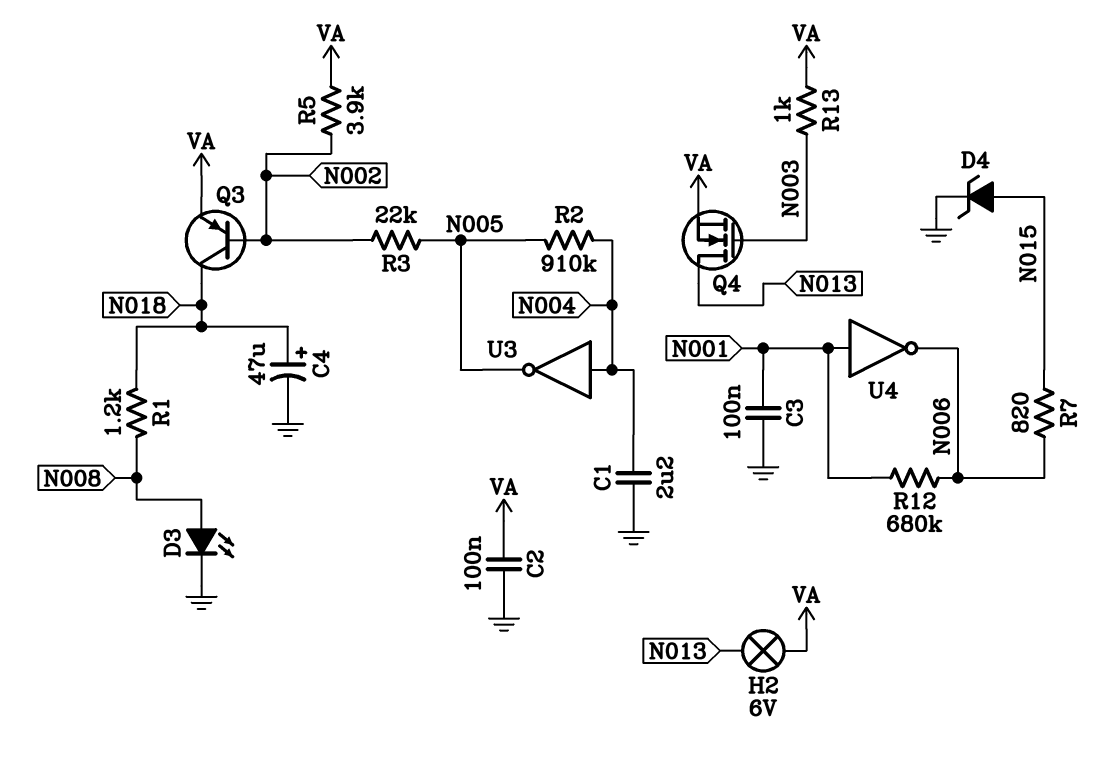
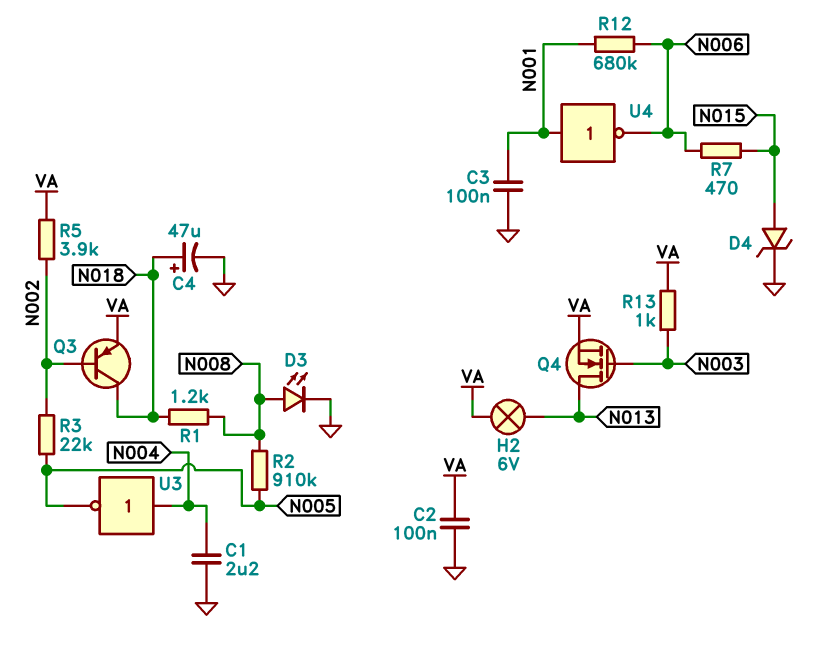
R2: 910k (N004, N005) -> 910k (N005, N008)
R7: 820 (N006, N015) -> 470 (N006, N015)

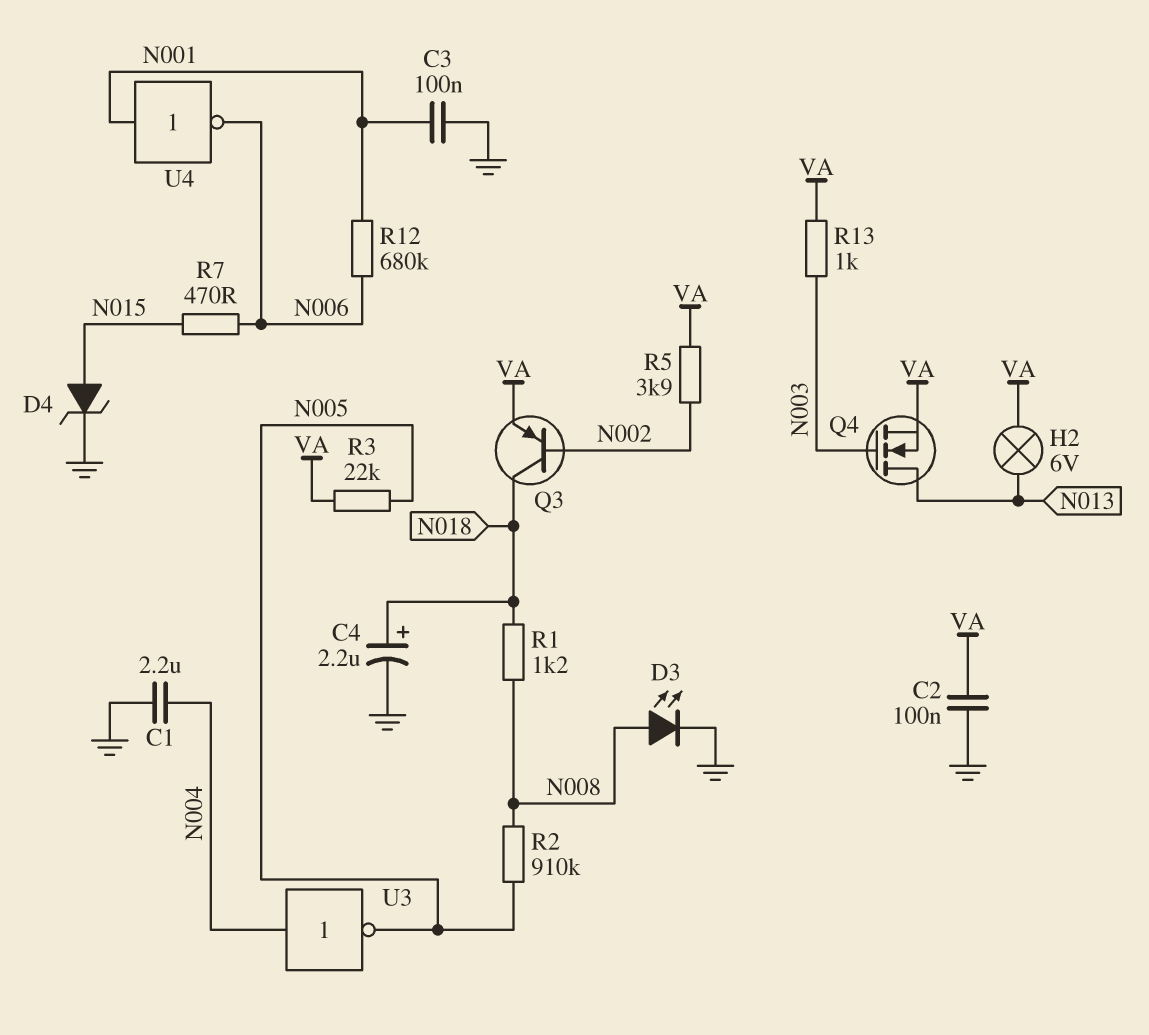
C4: 47uF (plus N018, minus GND) -> 2.2uF (plus N018, minus GND)
R3: 22k (N002, N005) -> 22k (N005, VA)

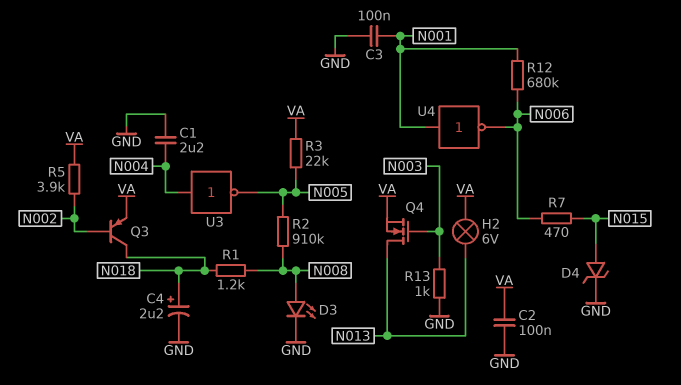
R13: 1k (N003, VA) -> 1k (GND, N003)

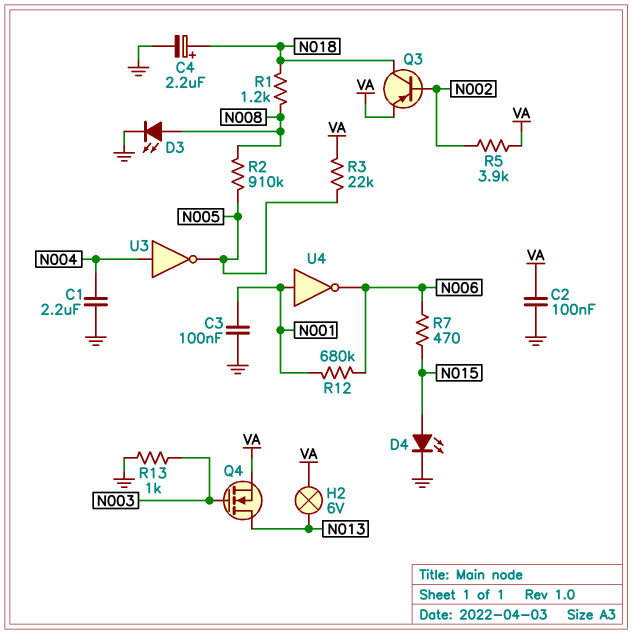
D4: zener (A N015, K GND) -> LED (A N015, K GND)

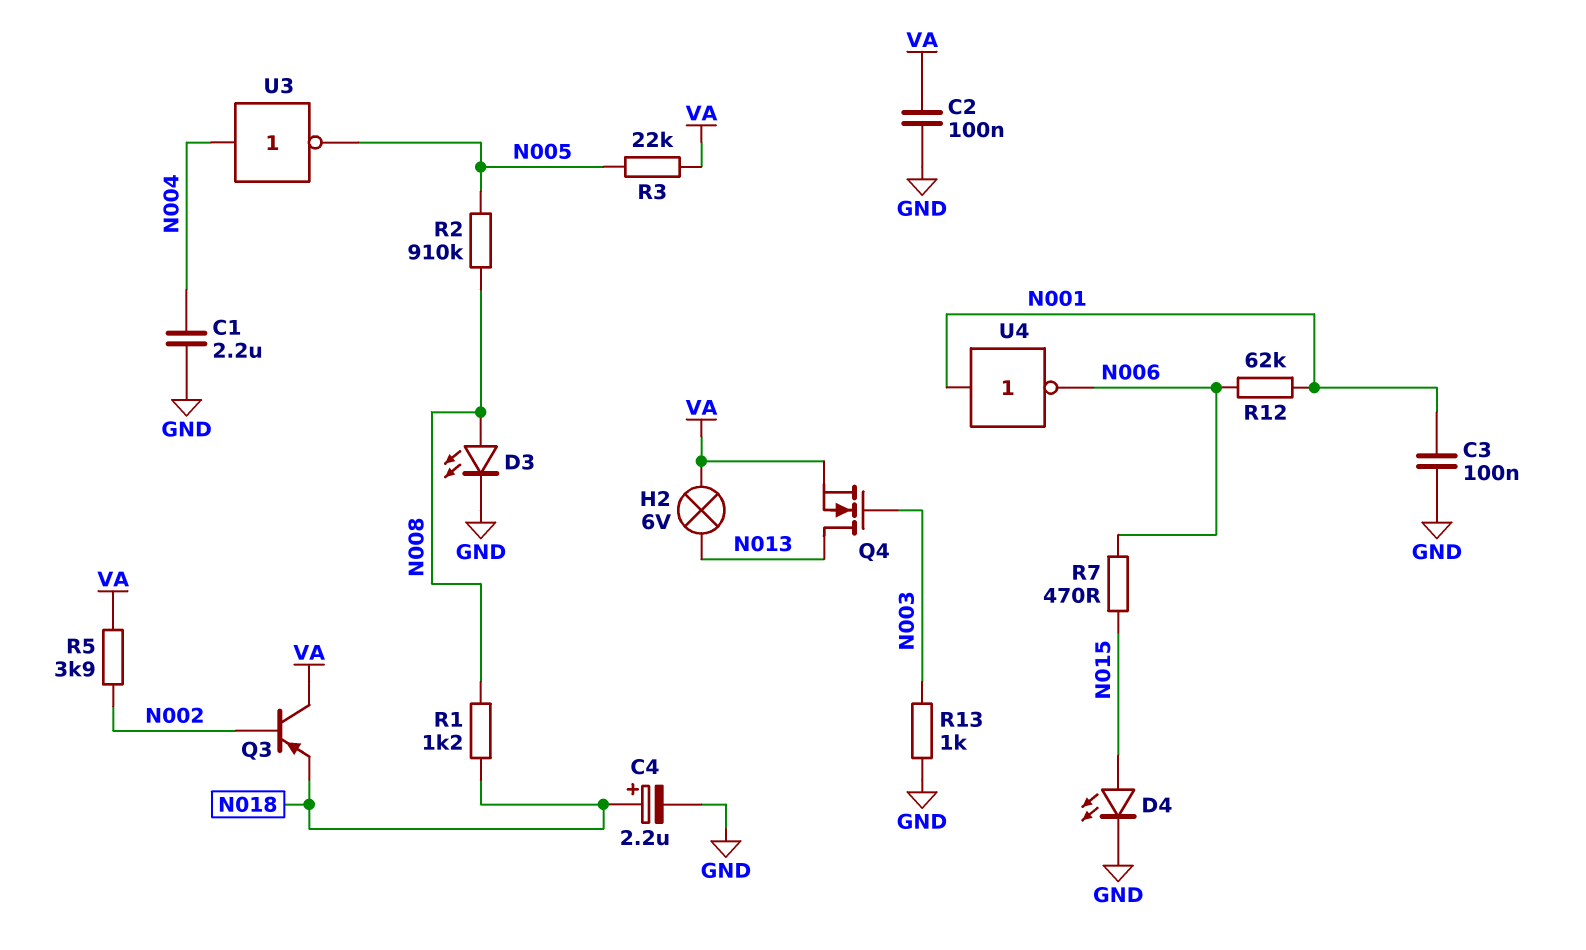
Q3: PNP (B N002, C N018, E VA) -> PNP (B N002, C VA, E N018)
R12: 680k (N001, N006) -> 62k (N001, N006)

